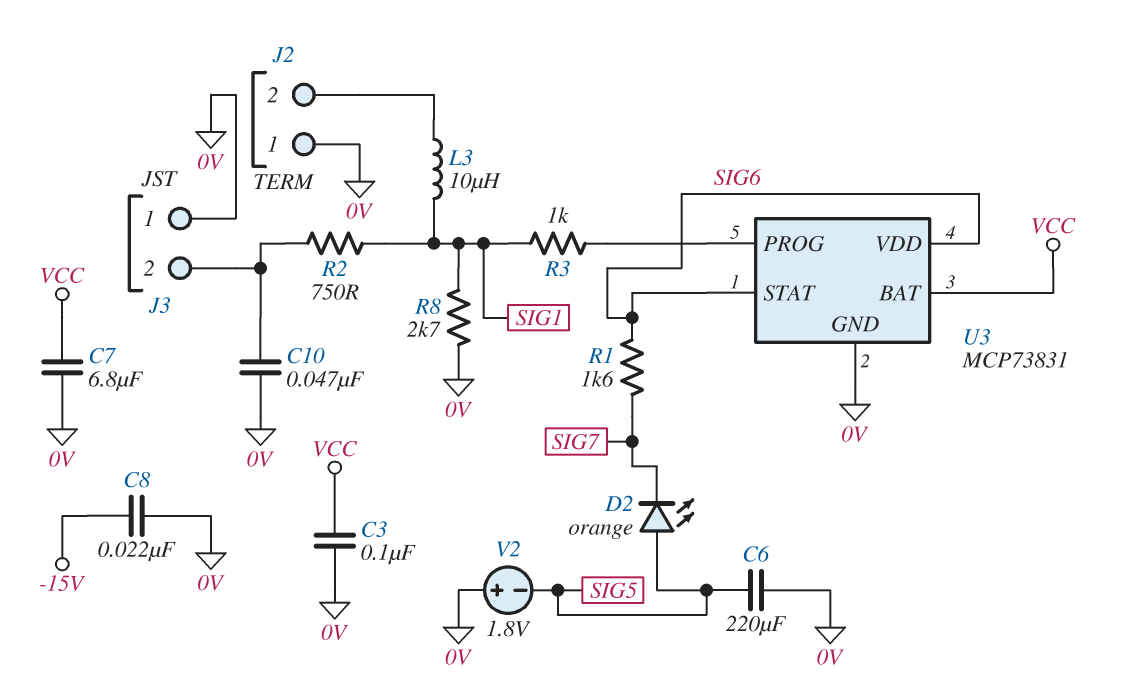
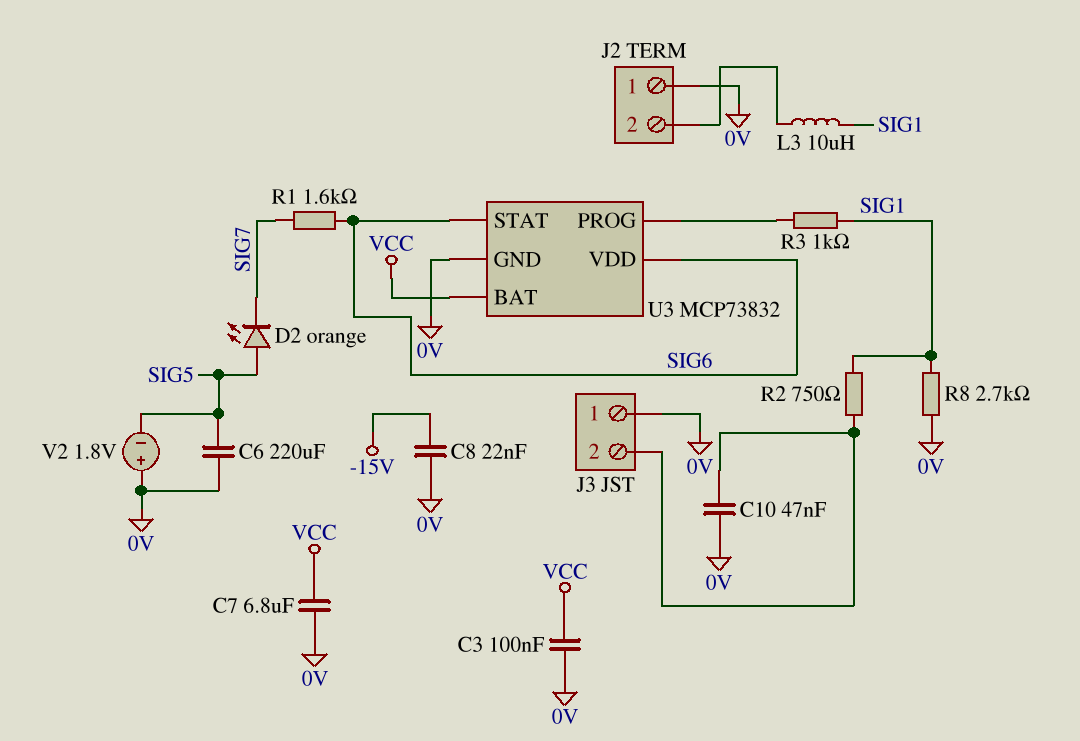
U3: MCP73831 -> MCP73832

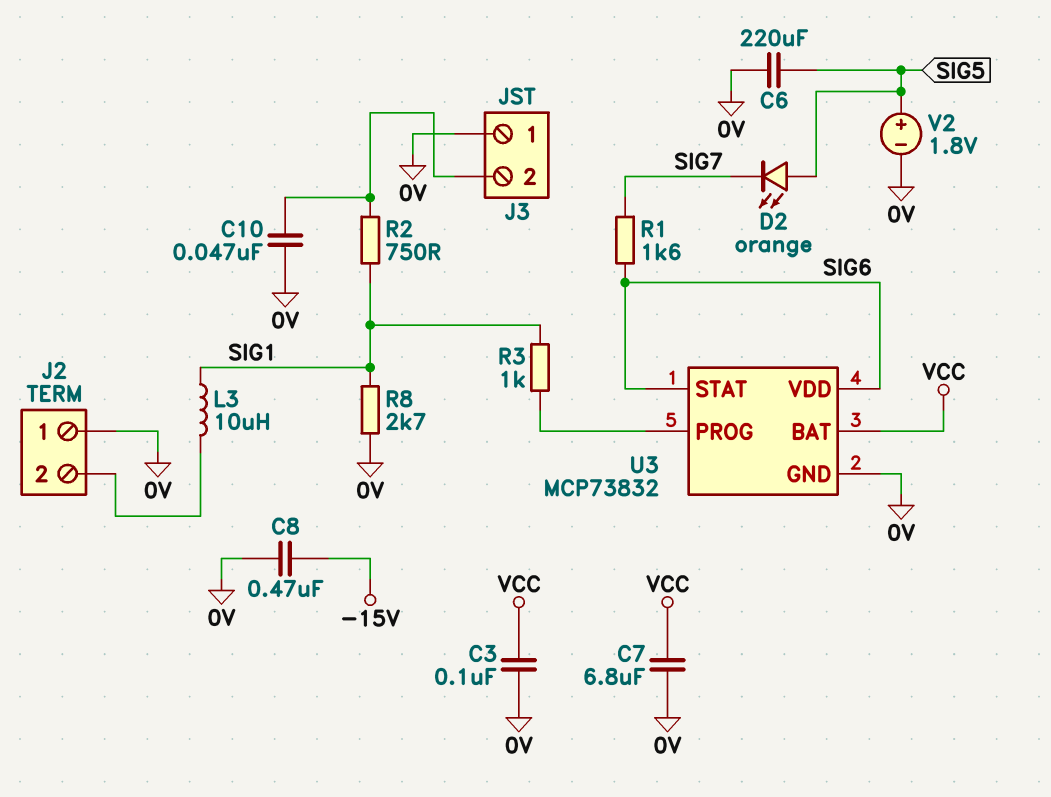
C8: 22nF (-15V, 0V) -> 470nF (-15V, 0V)
V2: 1.8V (plus 0V, minus SIG5) -> 1.8V (plus SIG5, minus 0V)

